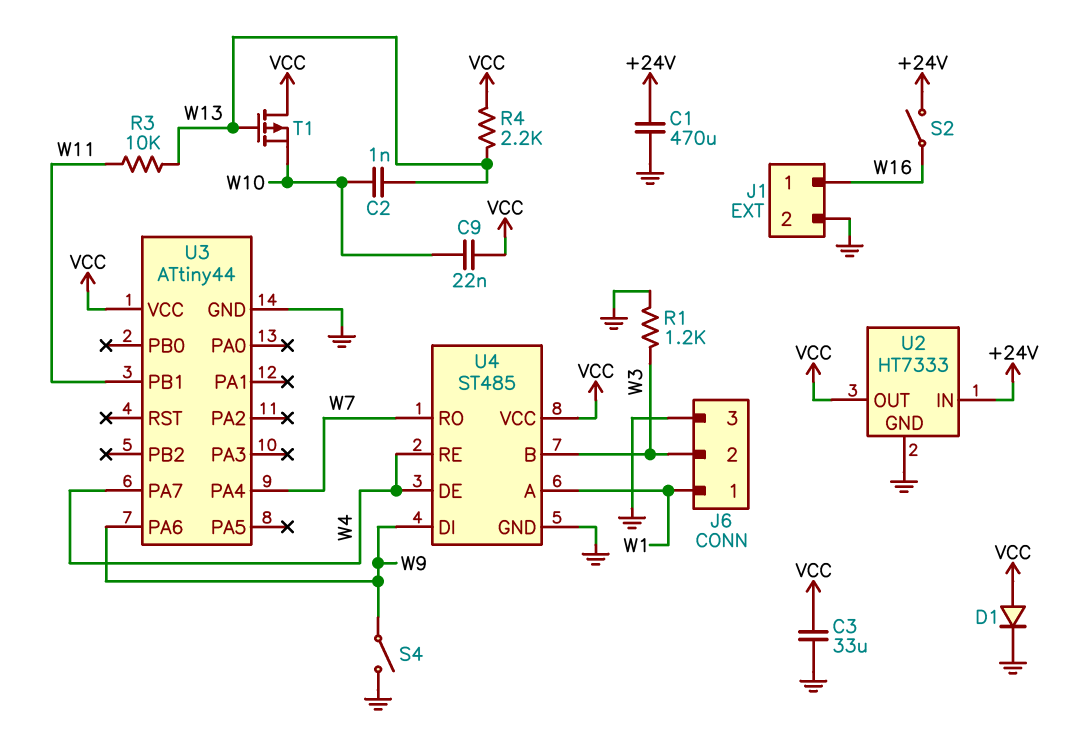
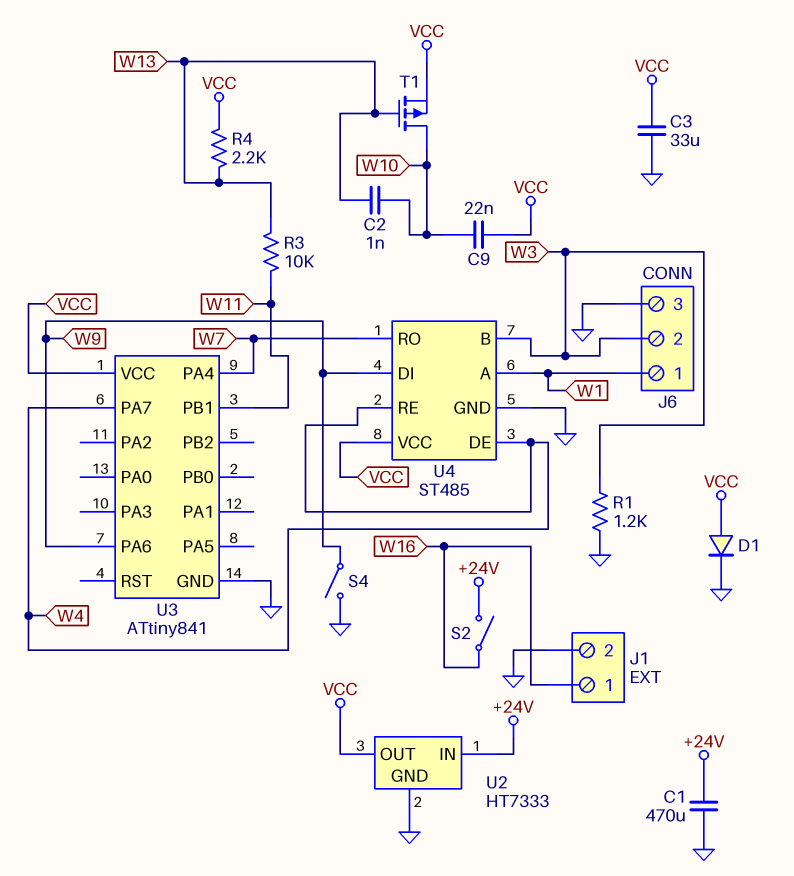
T1: PMOS (G W13, D VCC, S W10) -> PMOS (G W13, D W10, S VCC)
U3: ATtiny44 -> ATtiny841

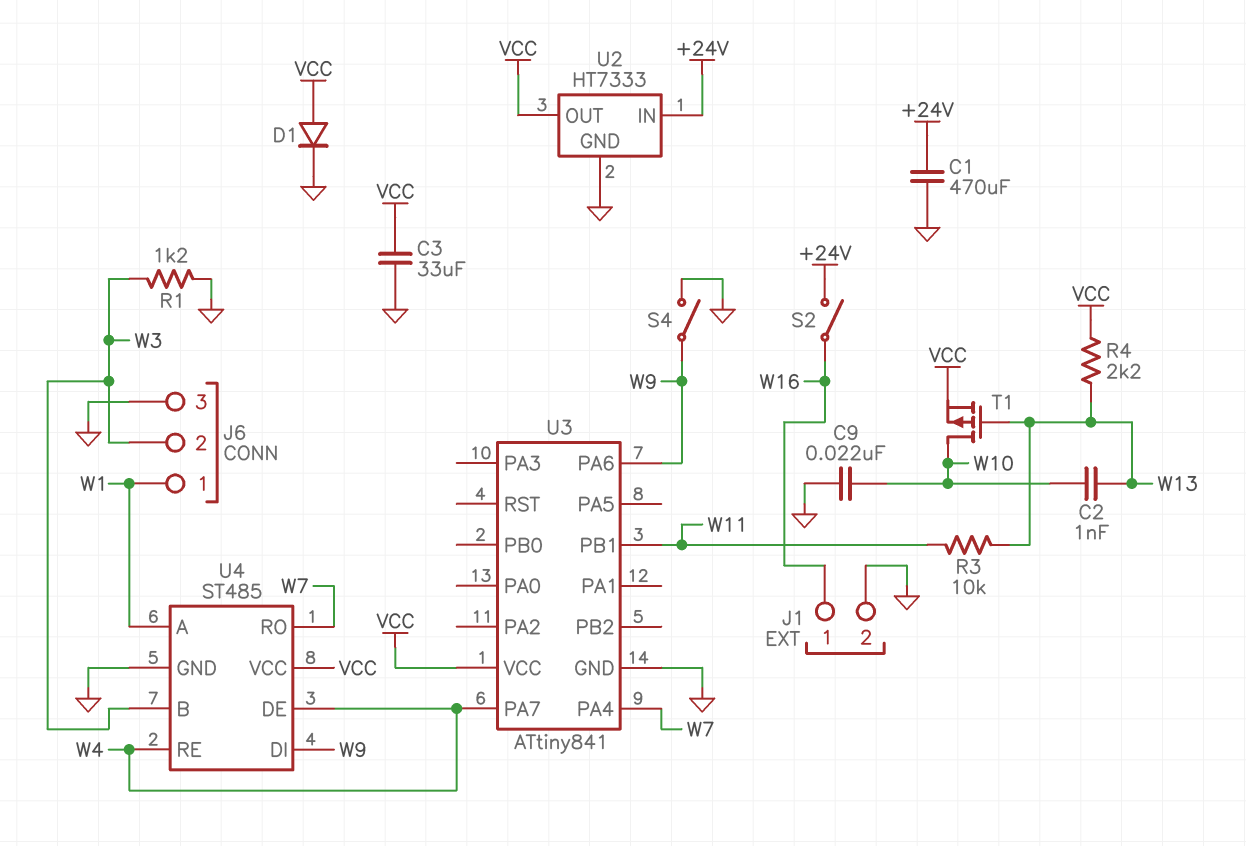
C9: 22nF (VCC, W10) -> 22nF (GND, W10)

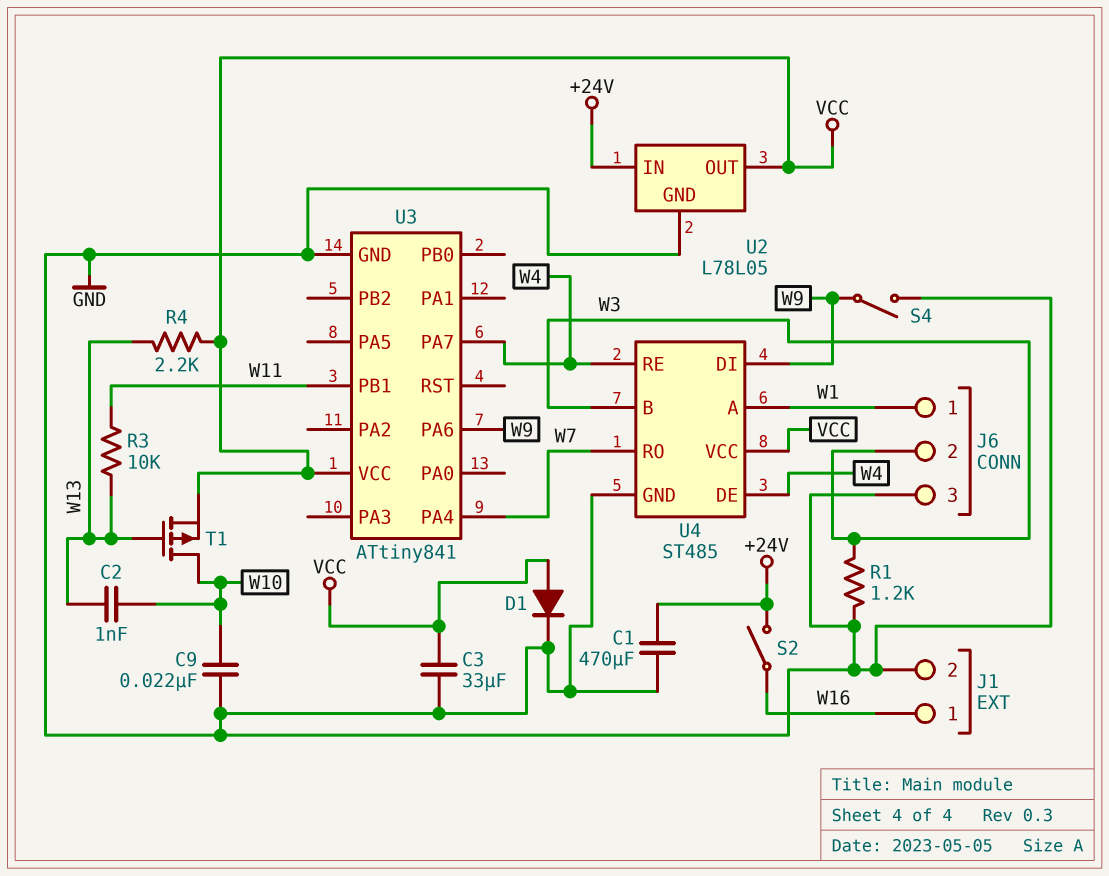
U2: HT7333 -> L78L05

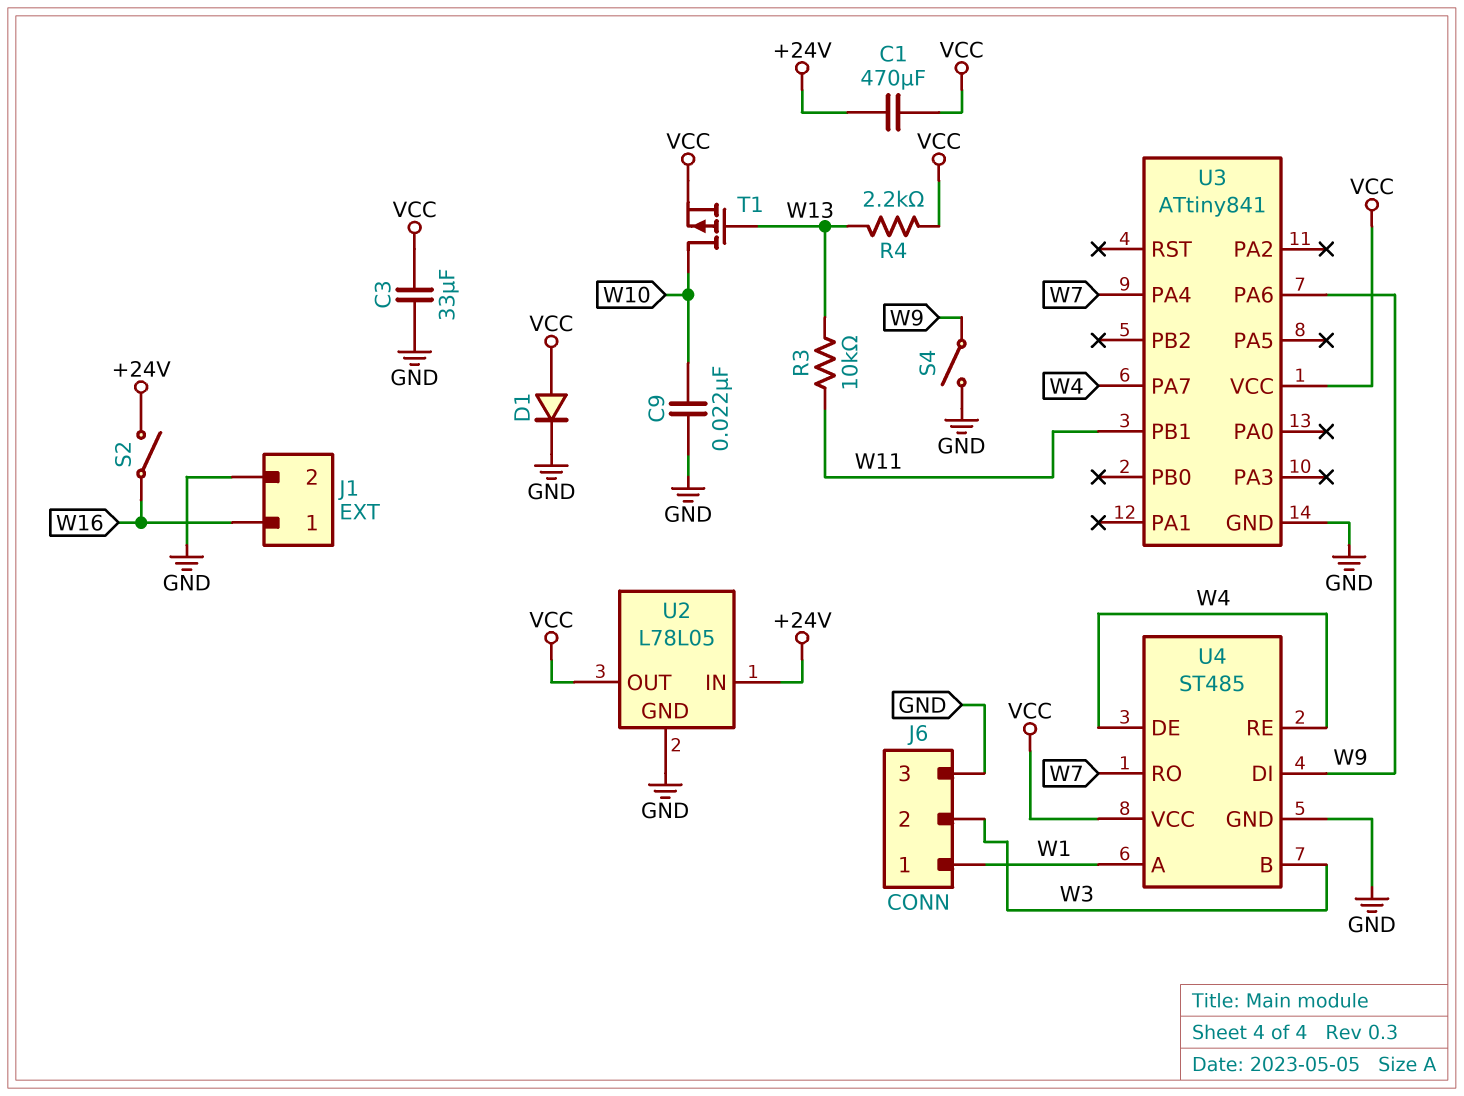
C1: 470uF (+24V, GND) -> 470uF (+24V, VCC)
C2: 1nF (W10, W13) -> none
R1: 1.2k (GND, W3) -> none

